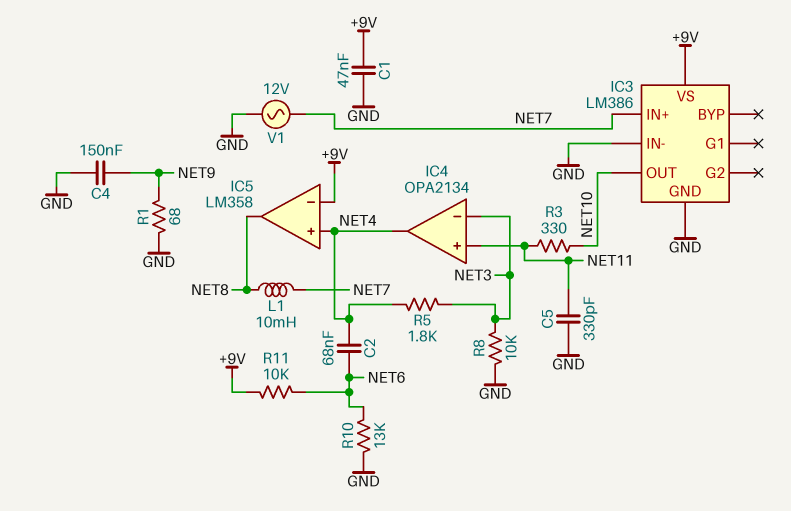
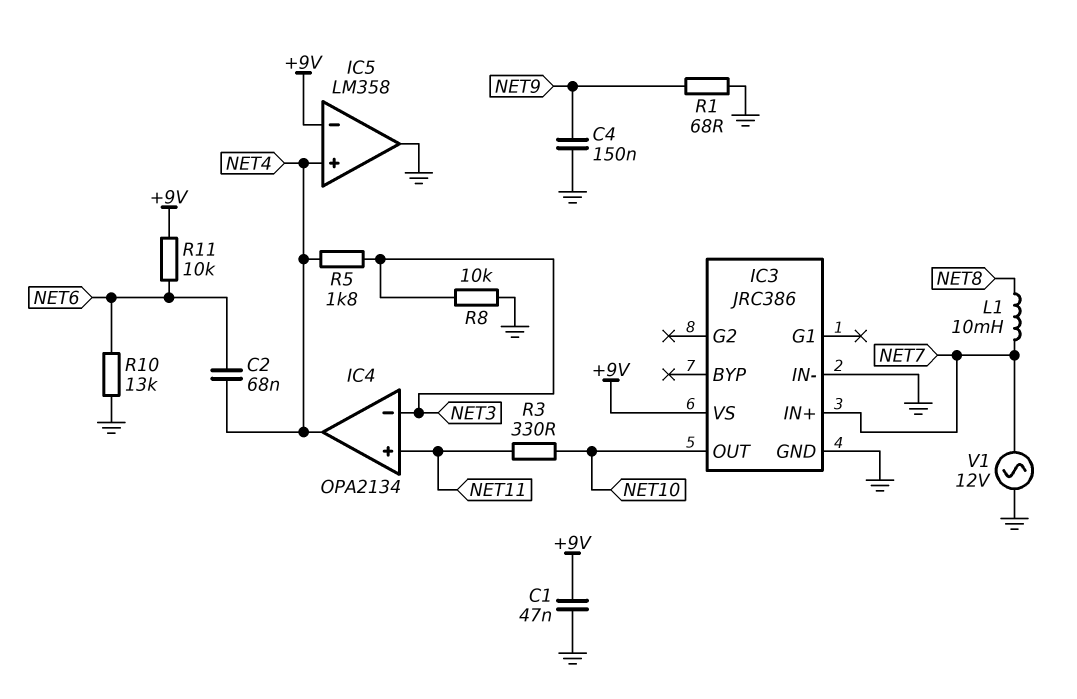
C5: 330pF (GND, NET11) -> none
IC3: LM386 -> JRC386
IC5 pin out: NET8 -> GND

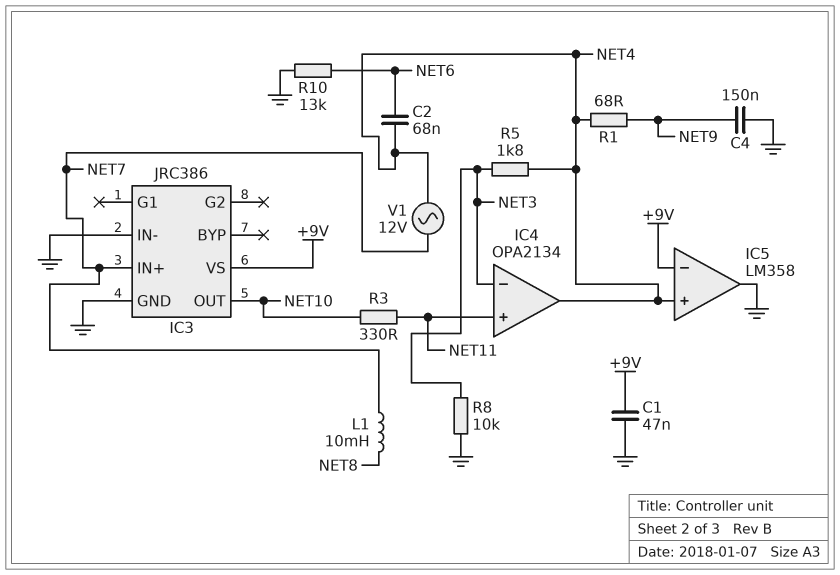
R1: 68 (GND, NET9) -> 68 (NET4, NET9)
R11: 10k (+9V, NET6) -> none
V1: AC 12V (GND, NET7) -> AC 12V (NET4, NET7)

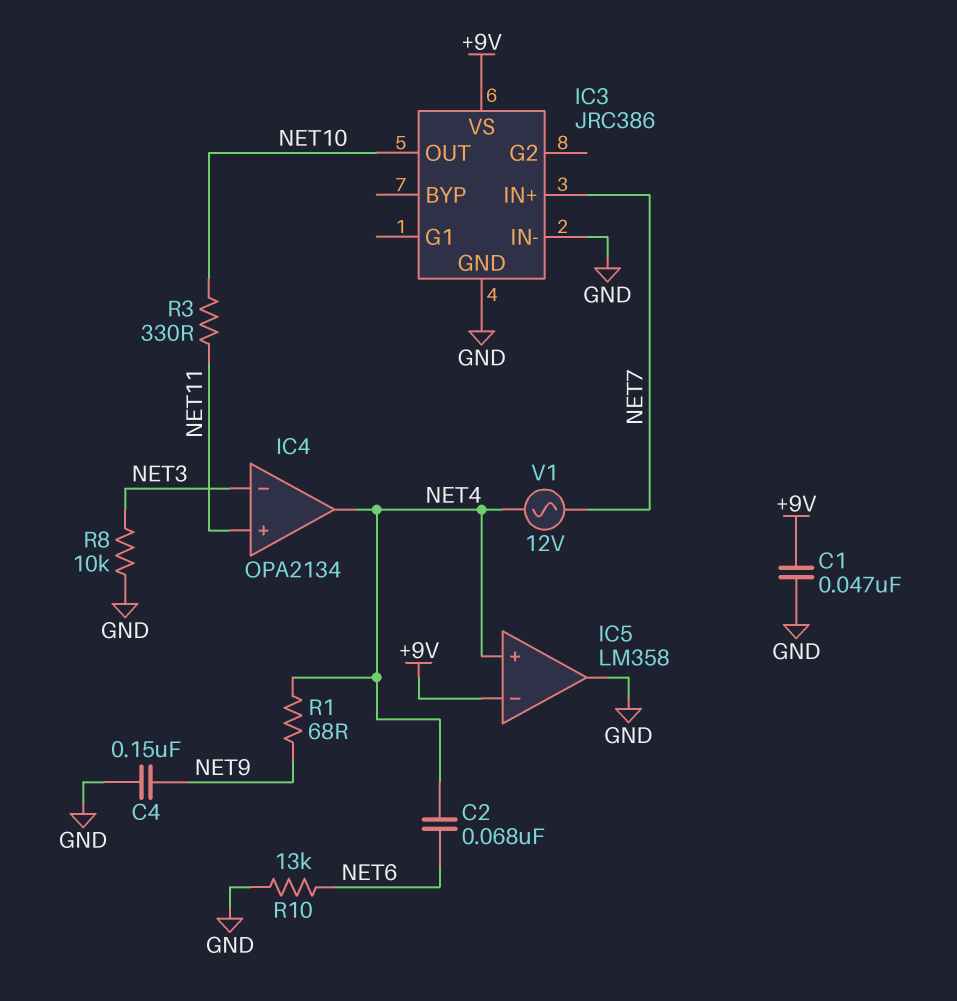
L1: 10mH (NET7, NET8) -> none
R5: 1.8k (NET3, NET4) -> none

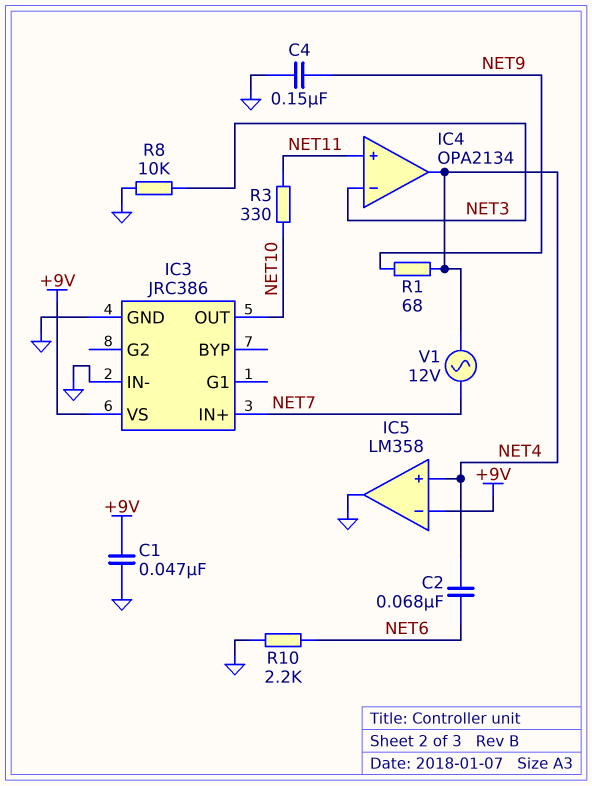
R10: 13k (GND, NET6) -> 2.2k (GND, NET6)

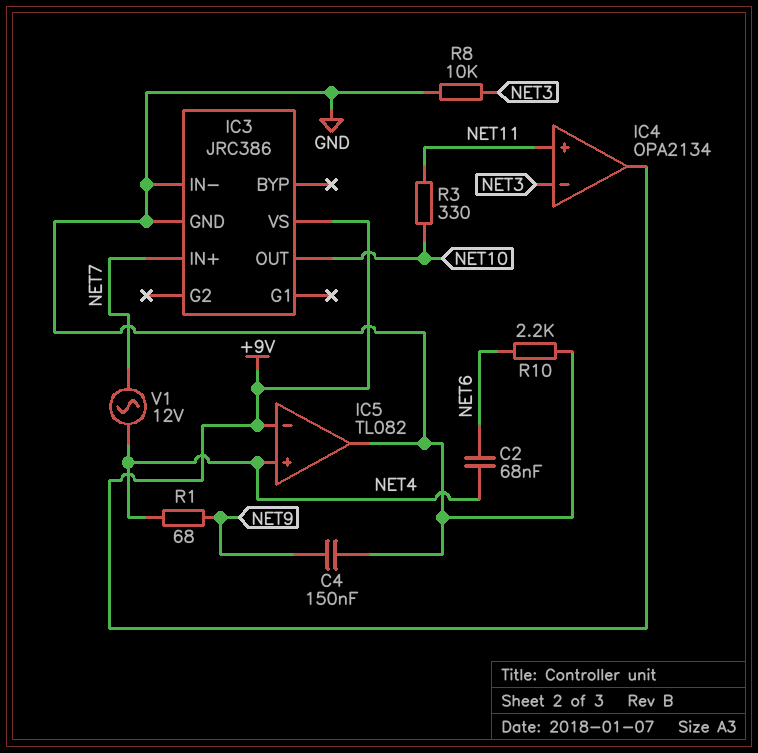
C1: 47nF (+9V, GND) -> none
IC4 pin out: NET4 -> +9V
IC5: LM358 -> TL082

